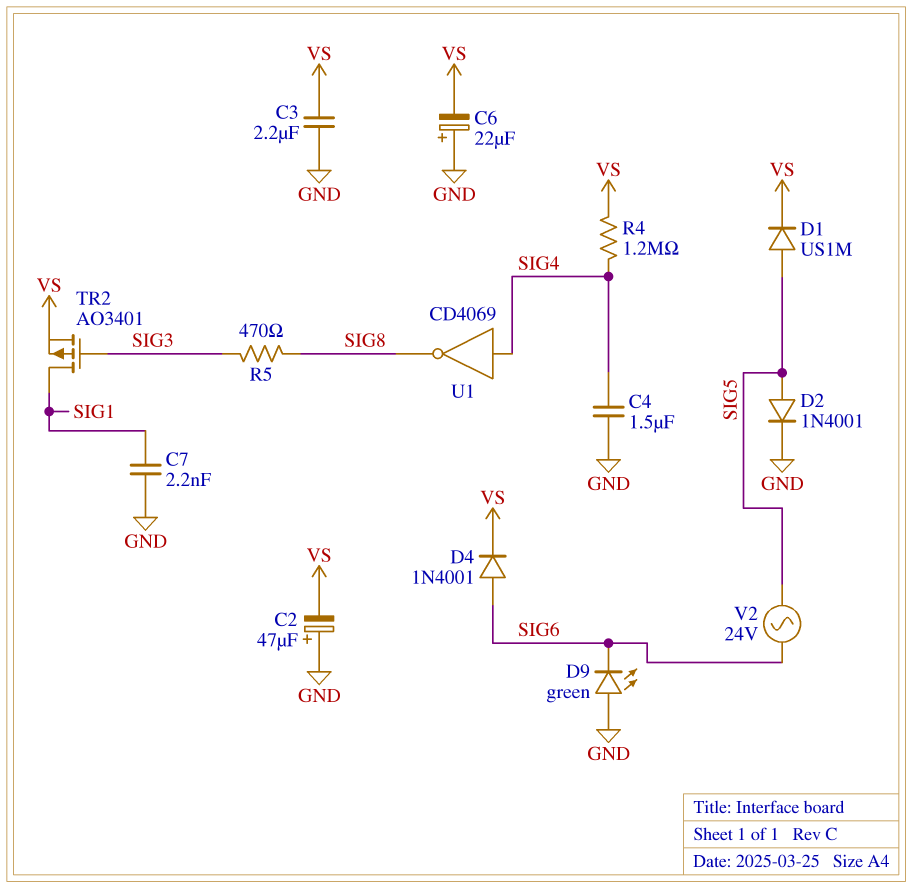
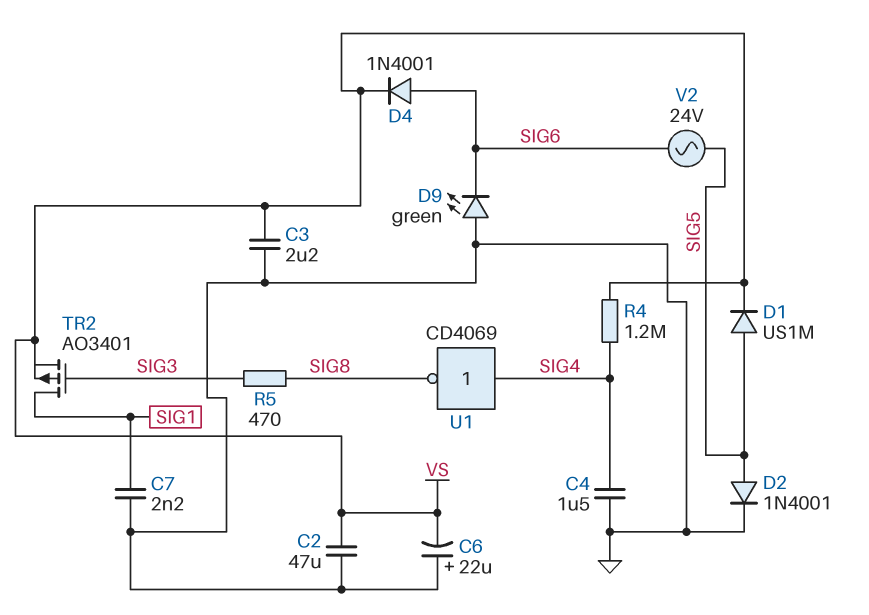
C2: 47uF (plus GND, minus VS) -> 47uF (GND, VS)

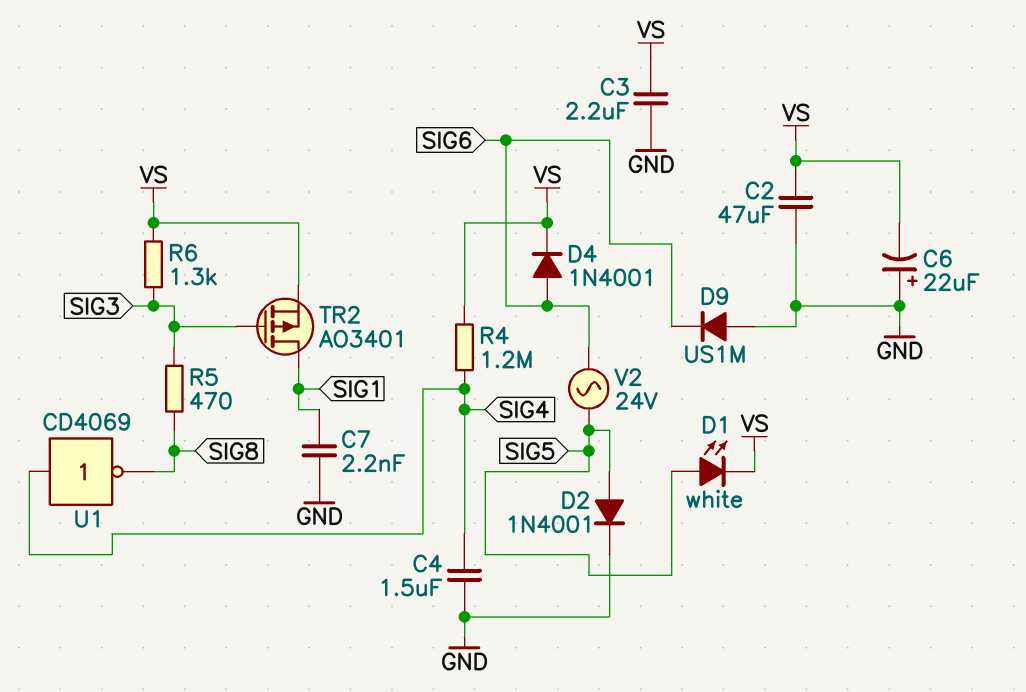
D1: diode US1M (A SIG5, K VS) -> LED white (A SIG5, K VS)
D9: LED green (A GND, K SIG6) -> diode US1M (A GND, K SIG6)
R6: none -> 1.3k (SIG3, VS)

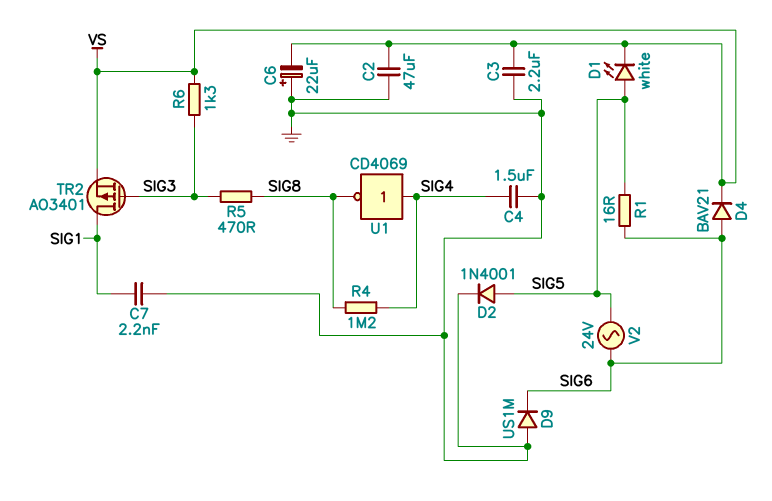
D4: diode 1N4001 (A SIG6, K VS) -> diode BAV21 (A SIG6, K VS)
R1: none -> 16 (SIG5, SIG6)
R4: 1.2M (SIG4, VS) -> 1.2M (SIG4, SIG8)

